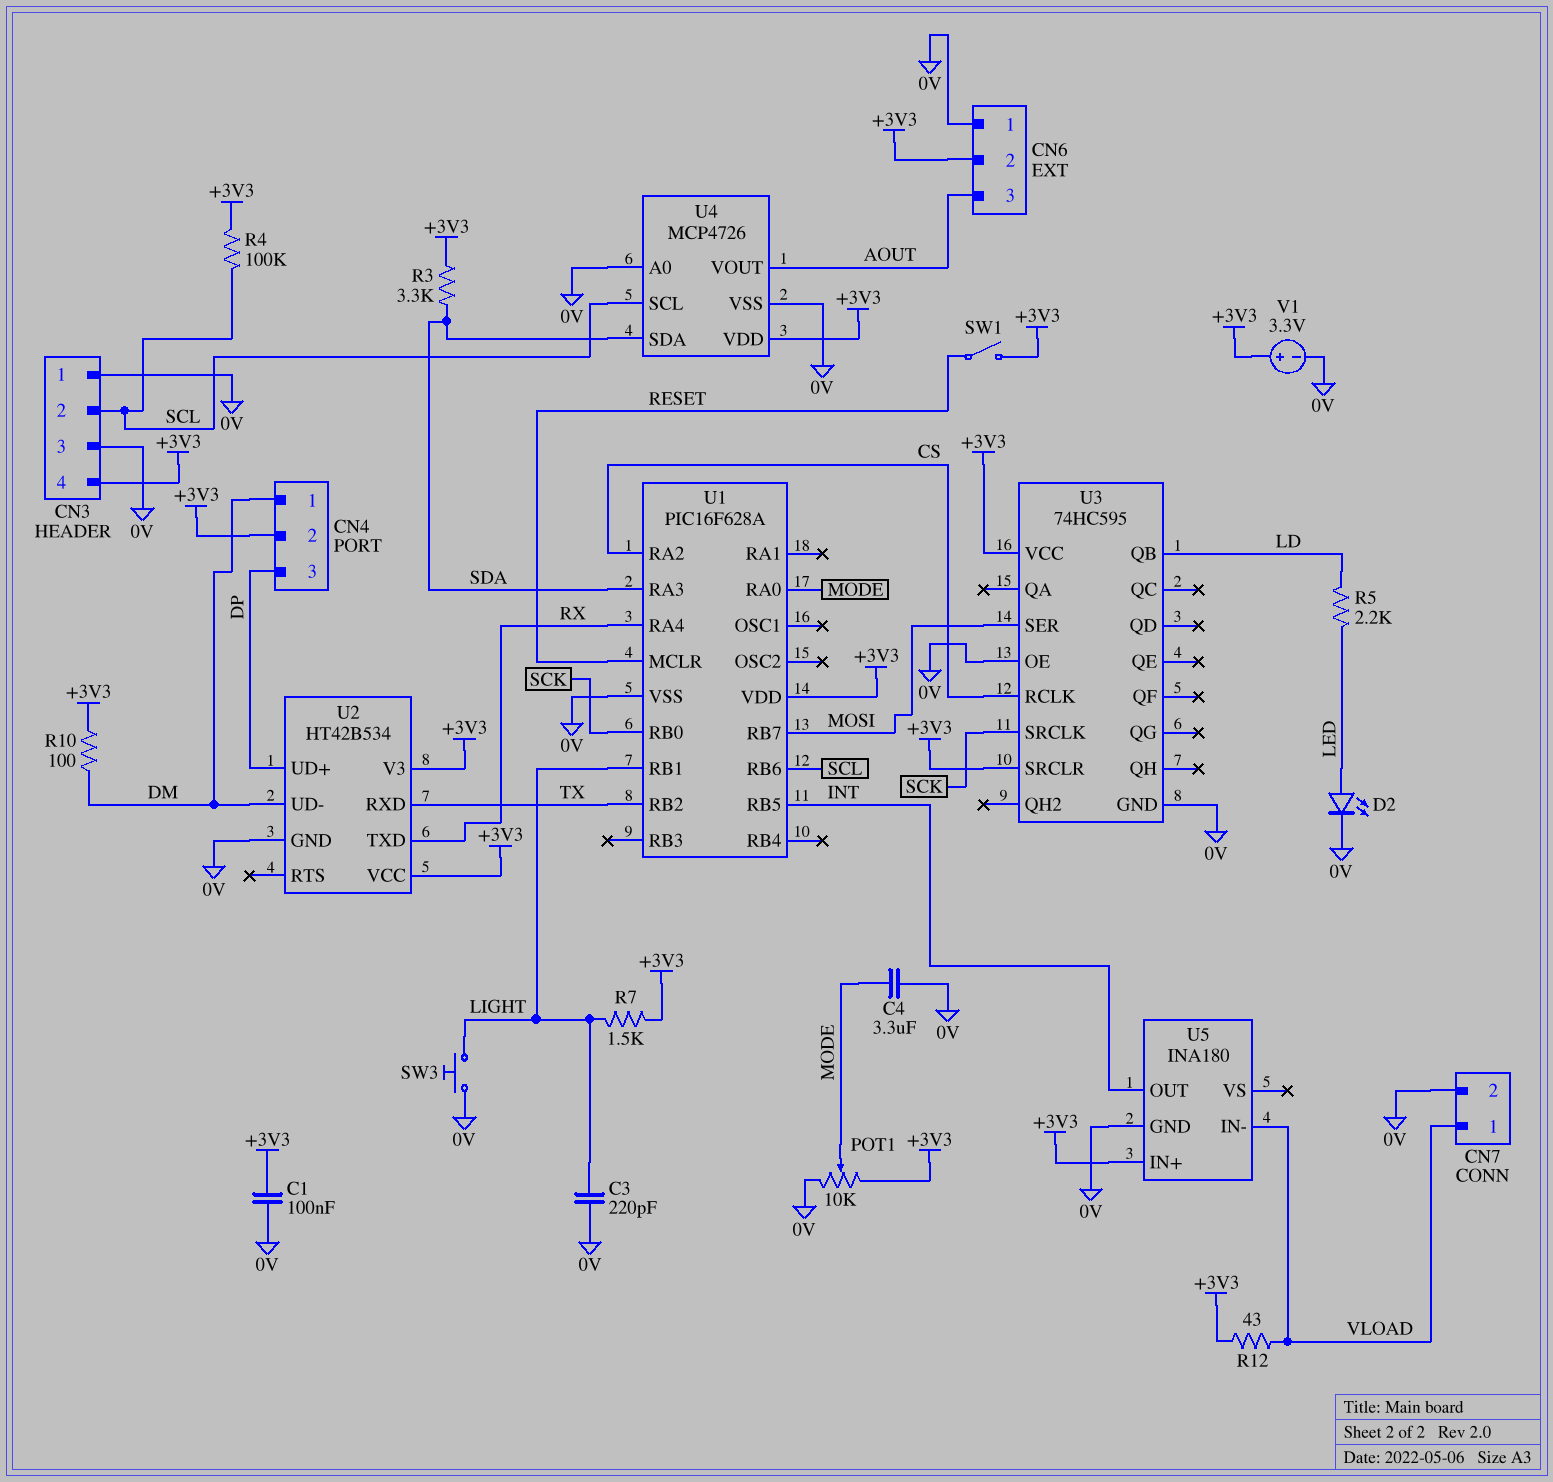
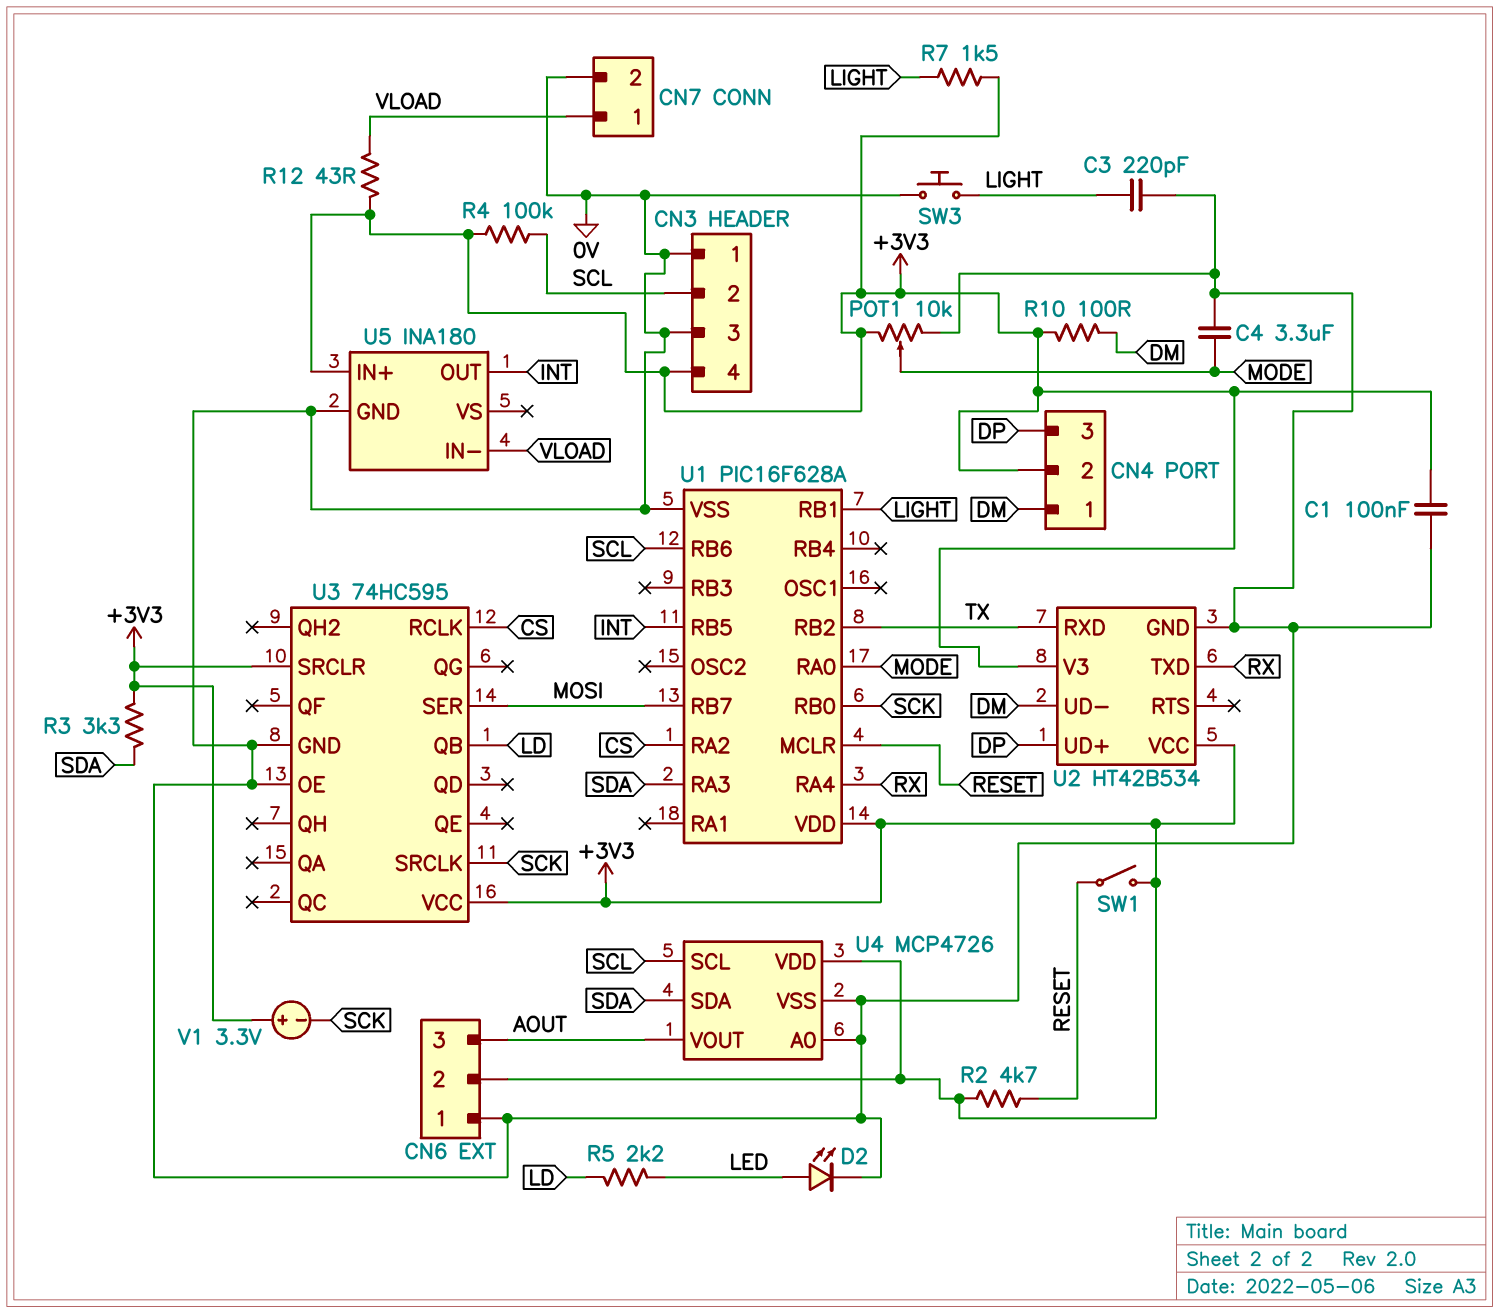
R2: none -> 4.7k (+3V3, RESET)
V1: 3.3V (plus +3V3, minus 0V) -> 3.3V (plus +3V3, minus SCK)

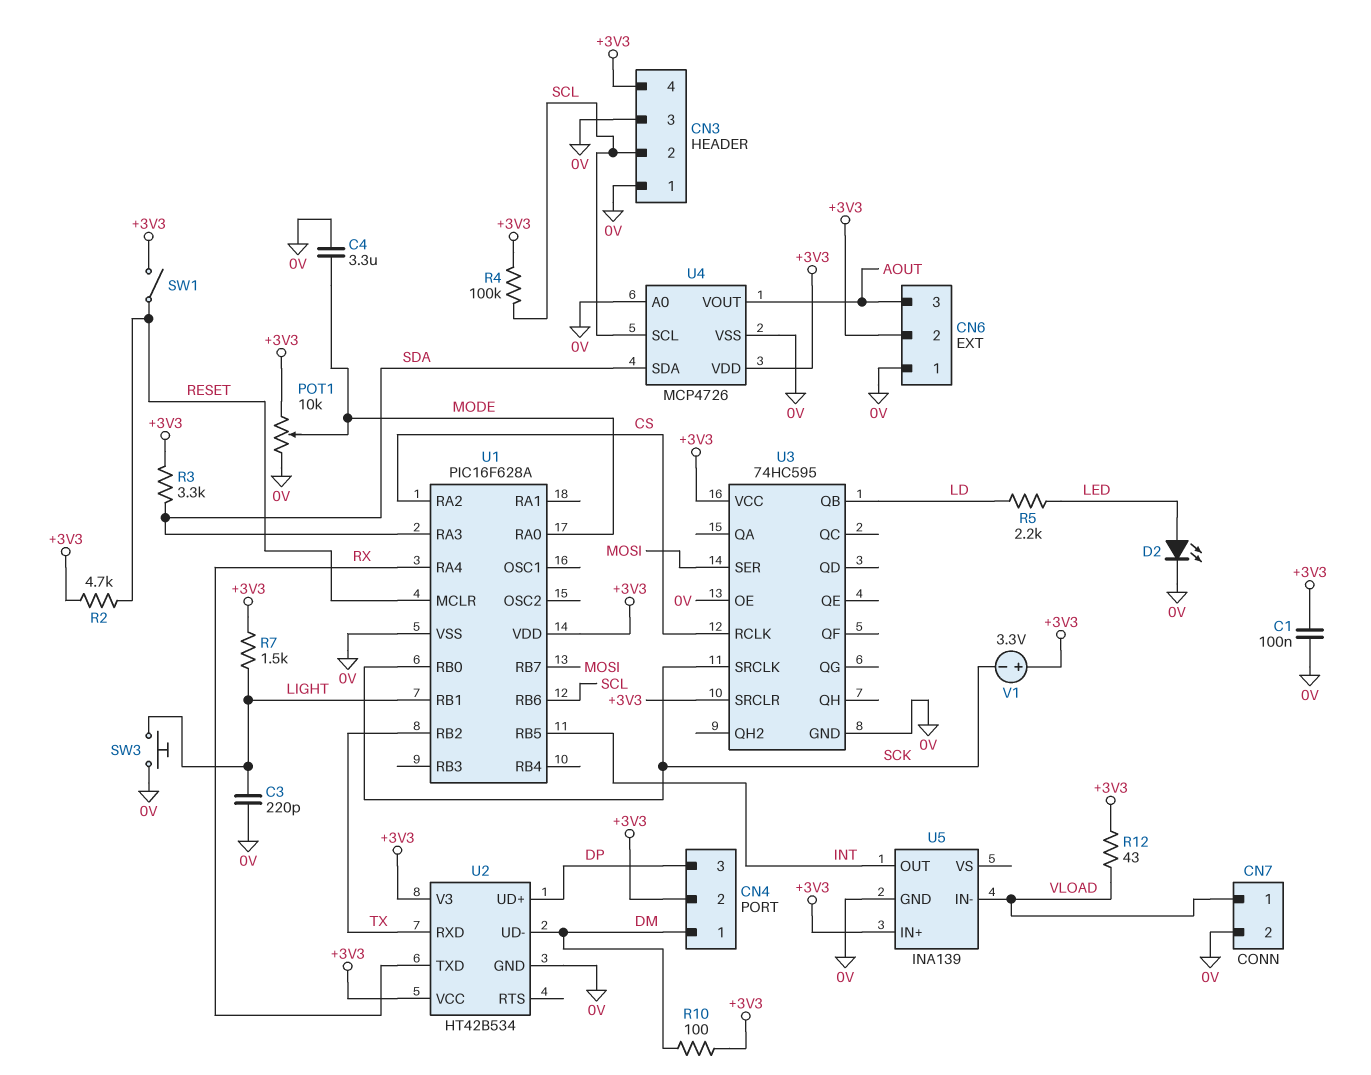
U5: INA180 -> INA139

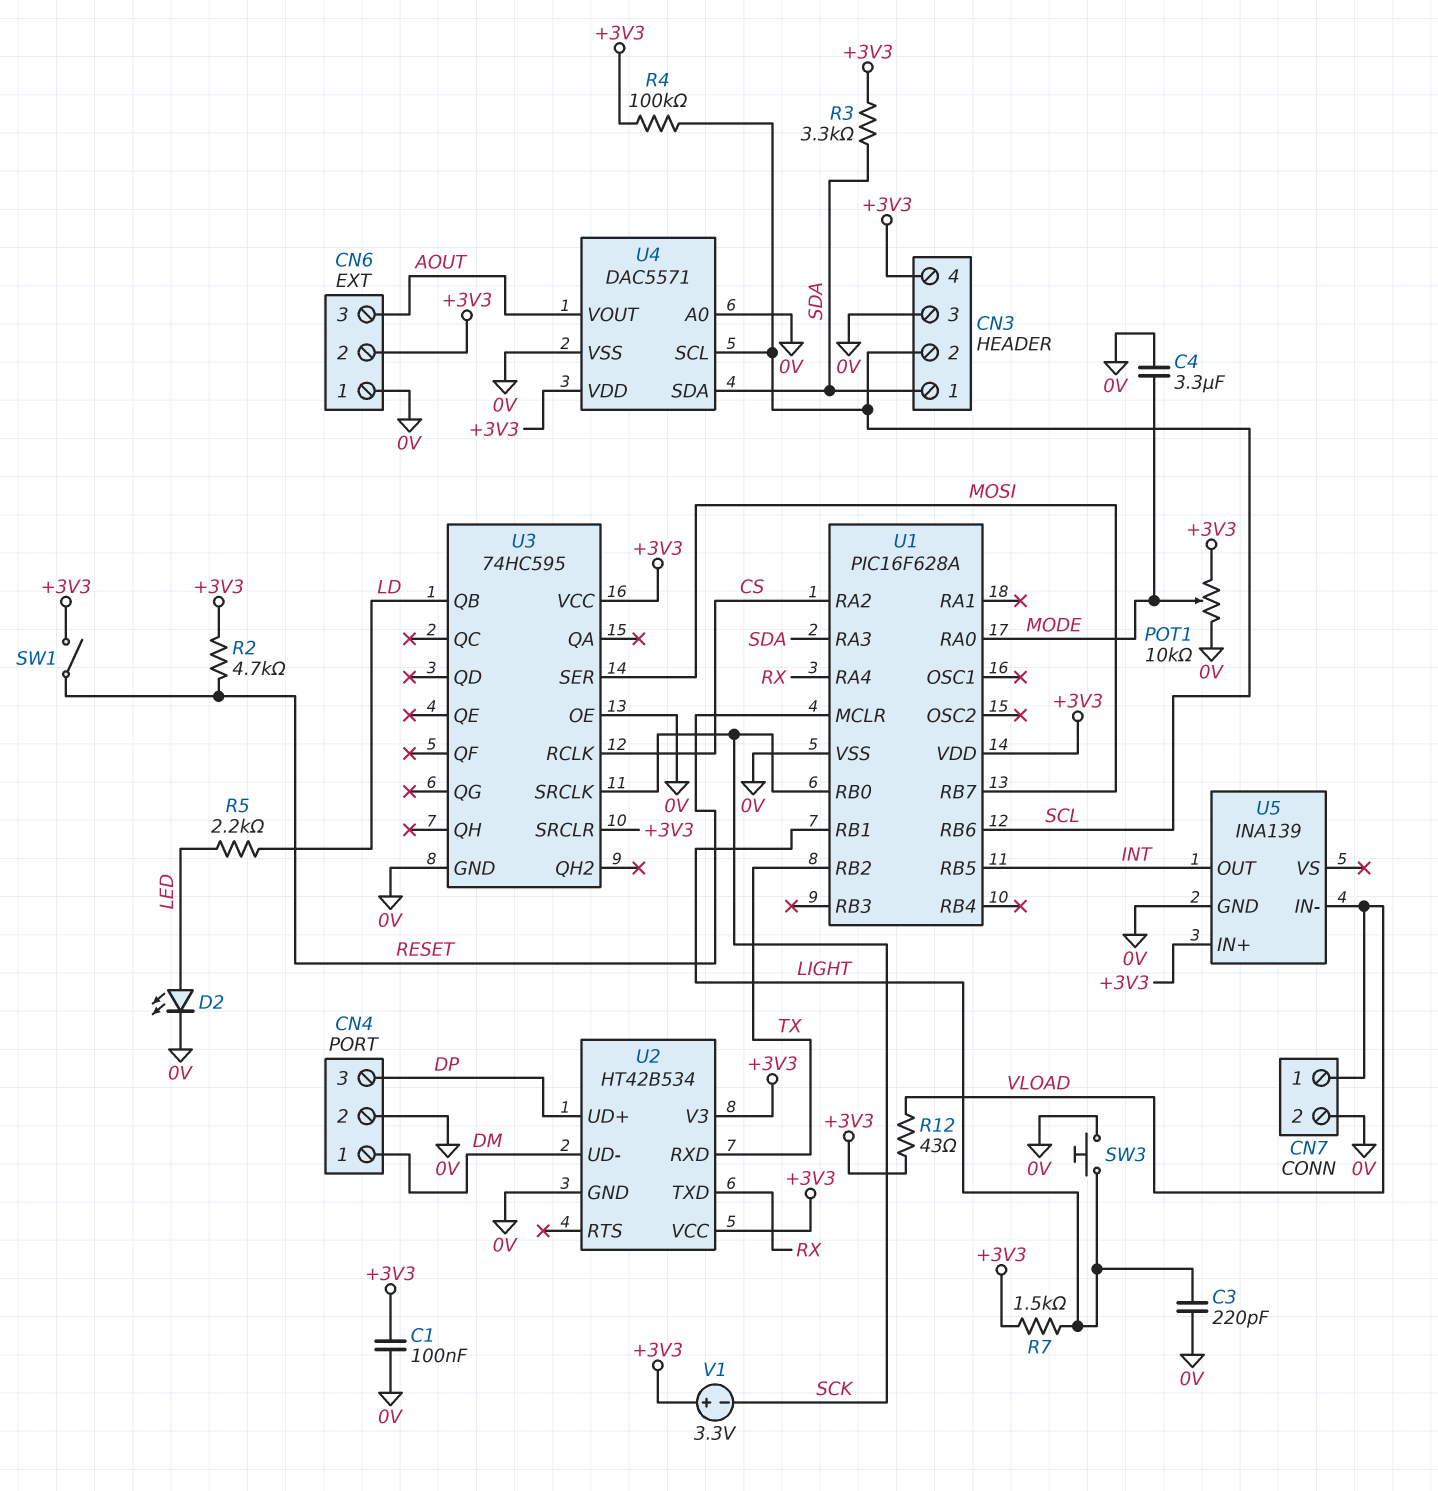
CN3 pin 1: 0V -> SDA
CN4 pin 2: +3V3 -> 0V
R10: 100 (+3V3, DM) -> none
U4: MCP4726 -> DAC5571

